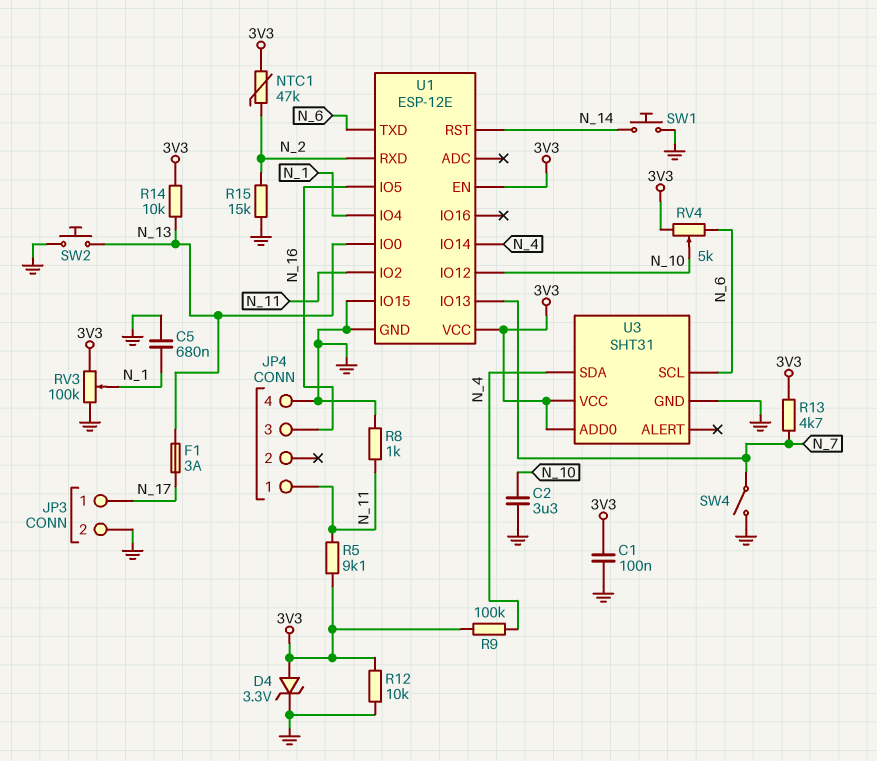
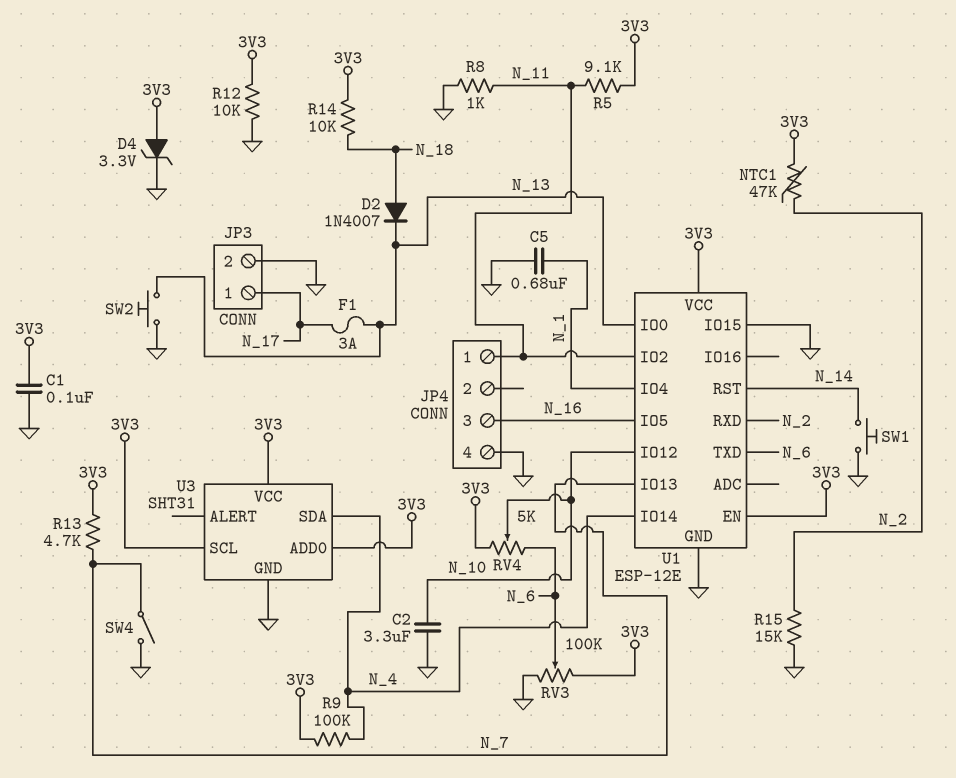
D2: none -> diode 1N4007 (A N_18, K N_13)
R14: 10k (3V3, N_13) -> 10k (3V3, N_18)
RV3: 100k (3V3, GND, wiper N_1) -> 100k (3V3, GND, wiper N_6)
U3 pin SCL: N_6 -> 3V3

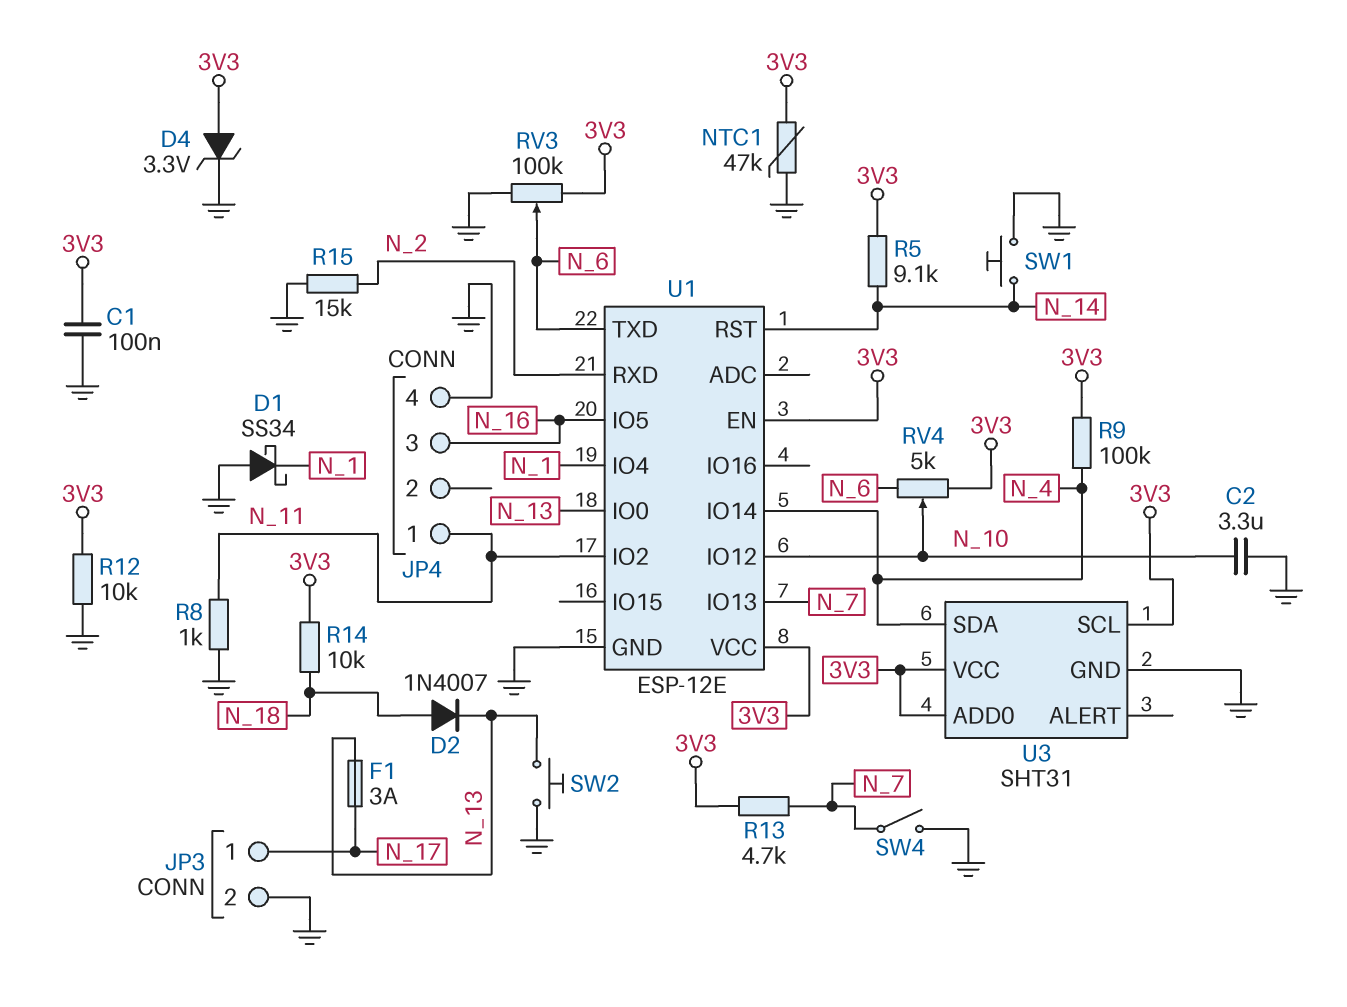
C5: 680nF (GND, N_1) -> none
D1: none -> schottky SS34 (A GND, K N_1)
NTC1: 47k (3V3, N_2) -> 47k (3V3, GND)
R5: 9.1k (3V3, N_11) -> 9.1k (3V3, N_14)
U1 pin IO15: GND -> none

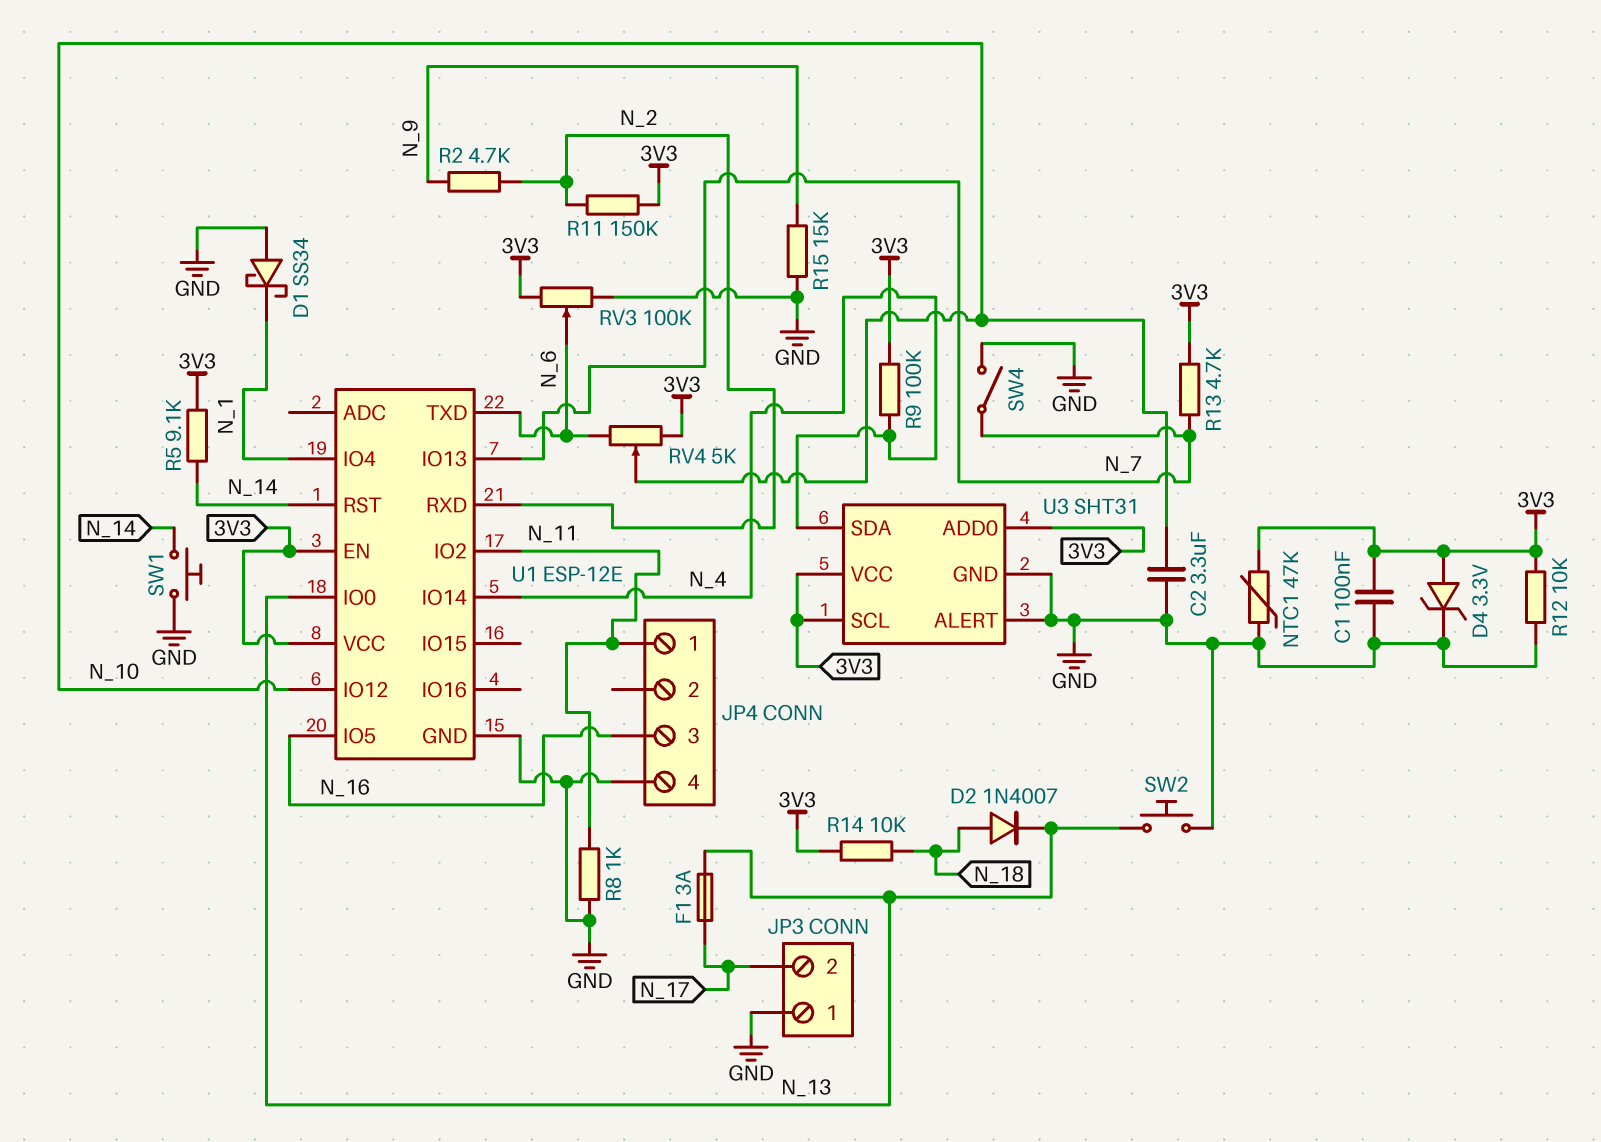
JP3 pin 1: N_17 -> GND
JP3 pin 2: GND -> N_17
R2: none -> 4.7k (N_2, N_9)
R11: none -> 150k (3V3, N_2)
R15: 15k (GND, N_2) -> 15k (GND, N_9)
U3 pin ALERT: none -> GND

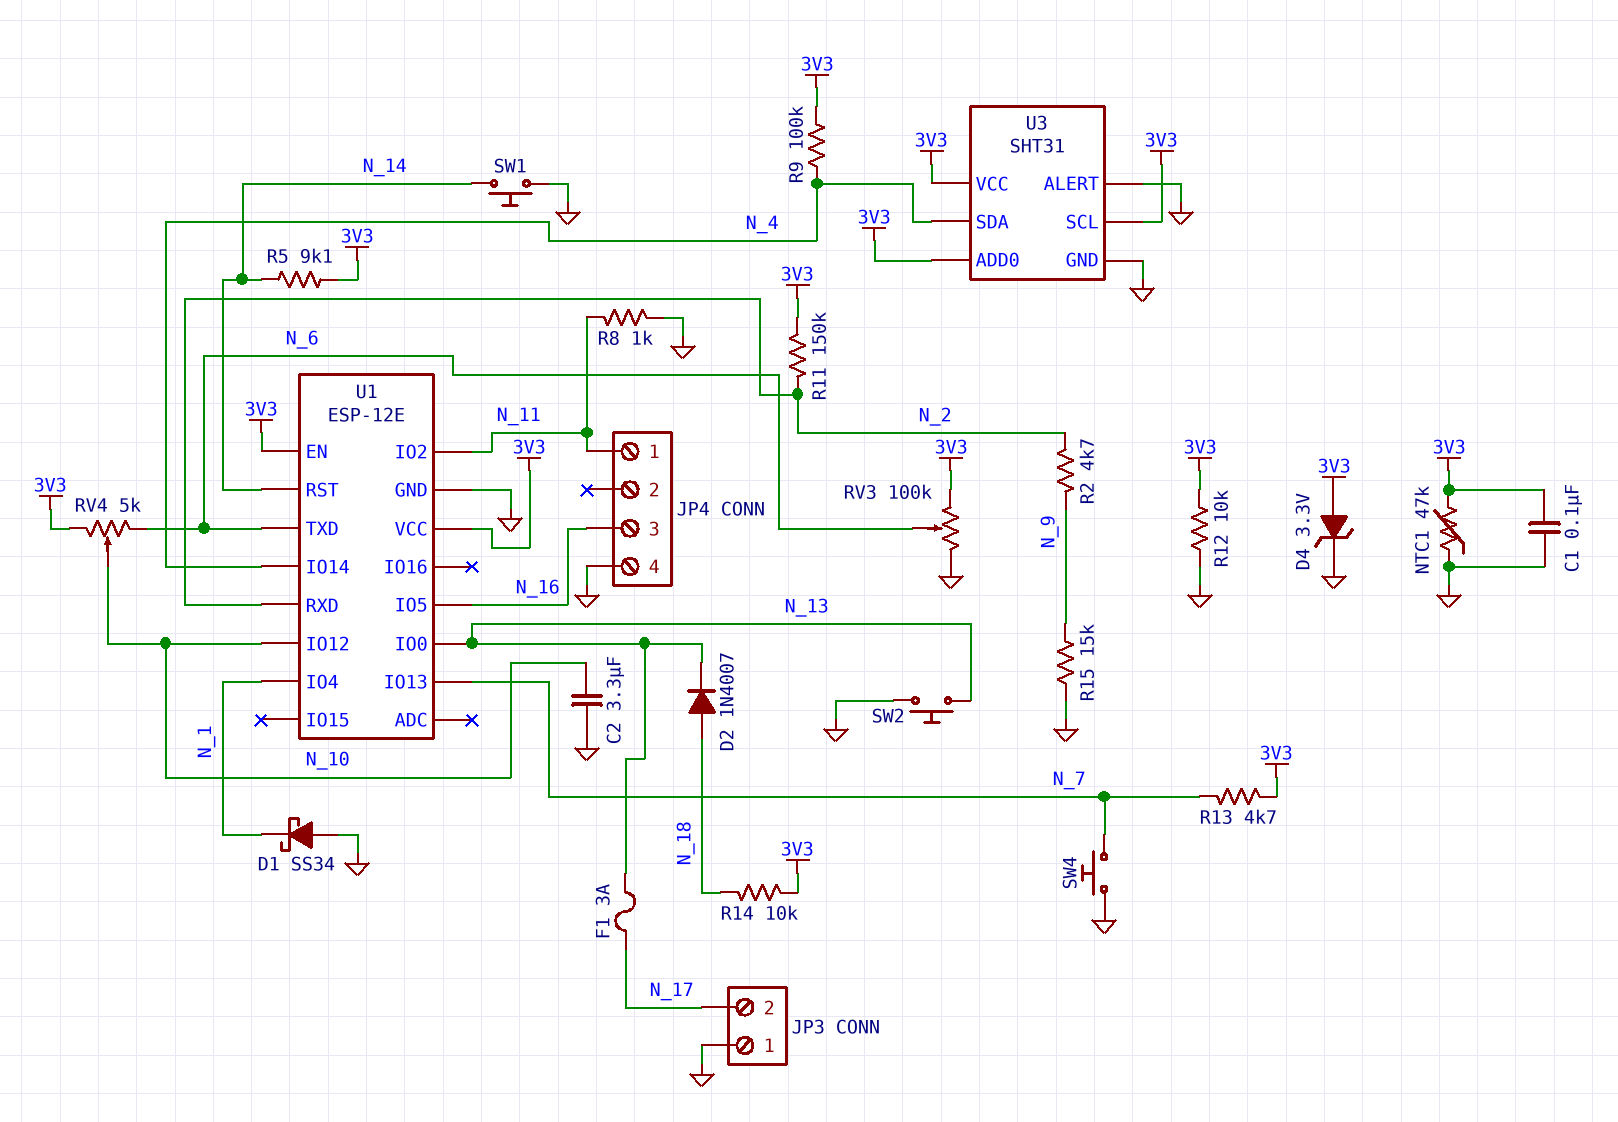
SW4: switch (GND, N_7) -> button (GND, N_7)

